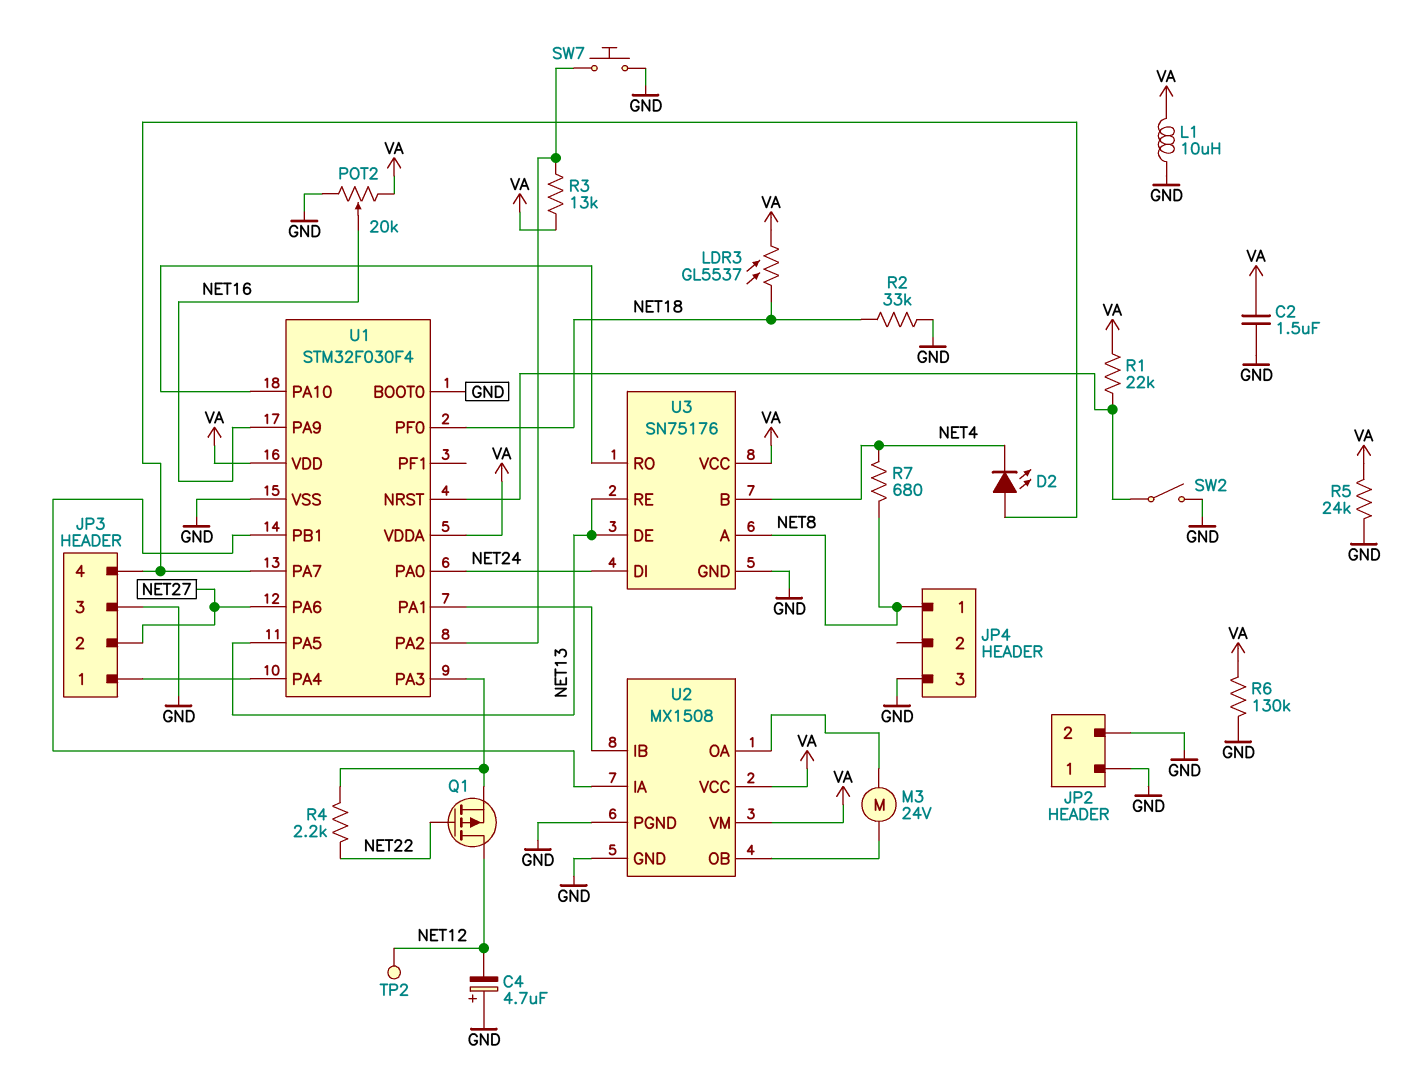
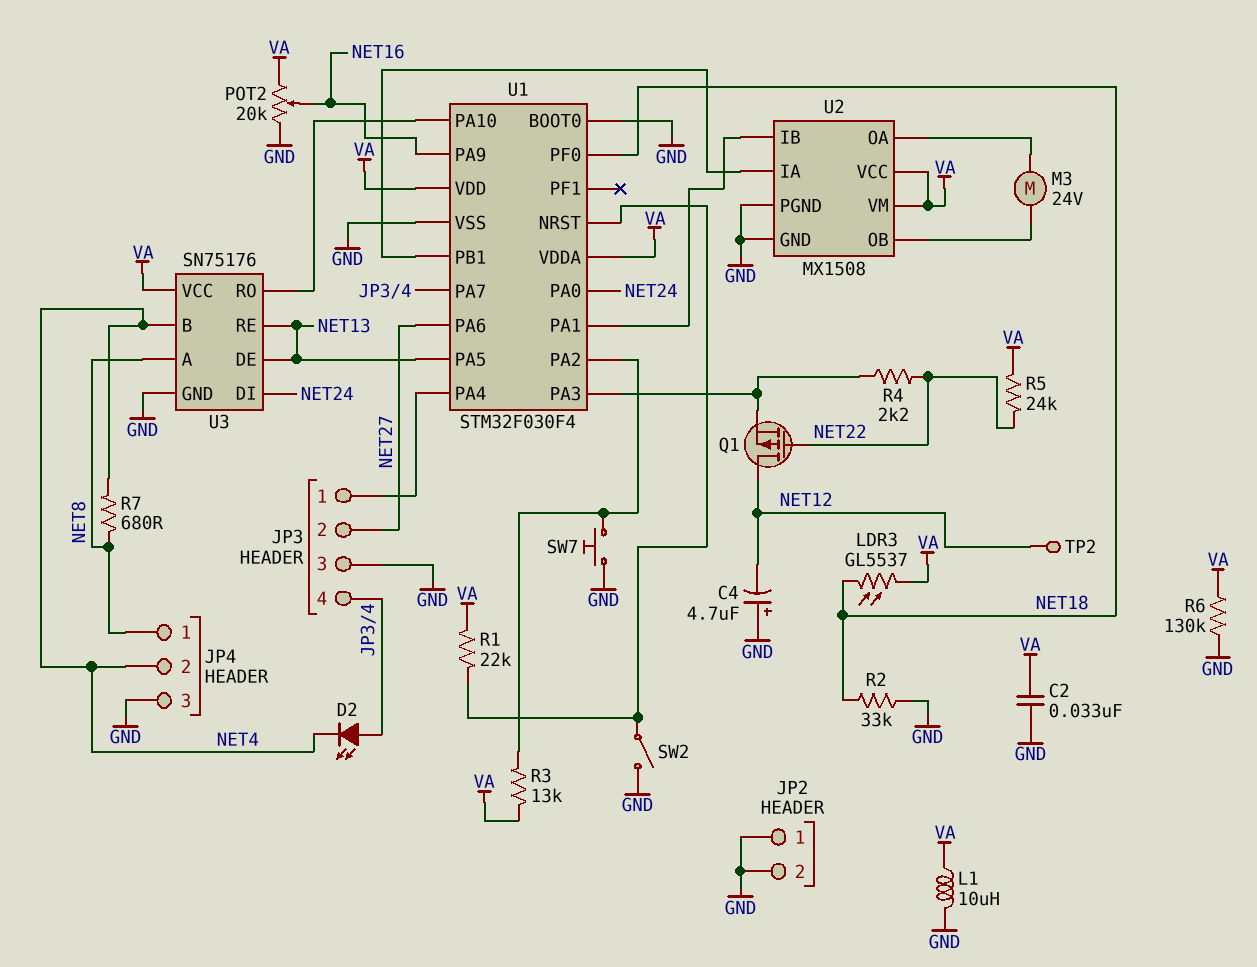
C2: 1.5uF (GND, VA) -> 33nF (GND, VA)
JP4 pin 2: none -> NET4
R5: 24k (GND, VA) -> 24k (NET22, VA)

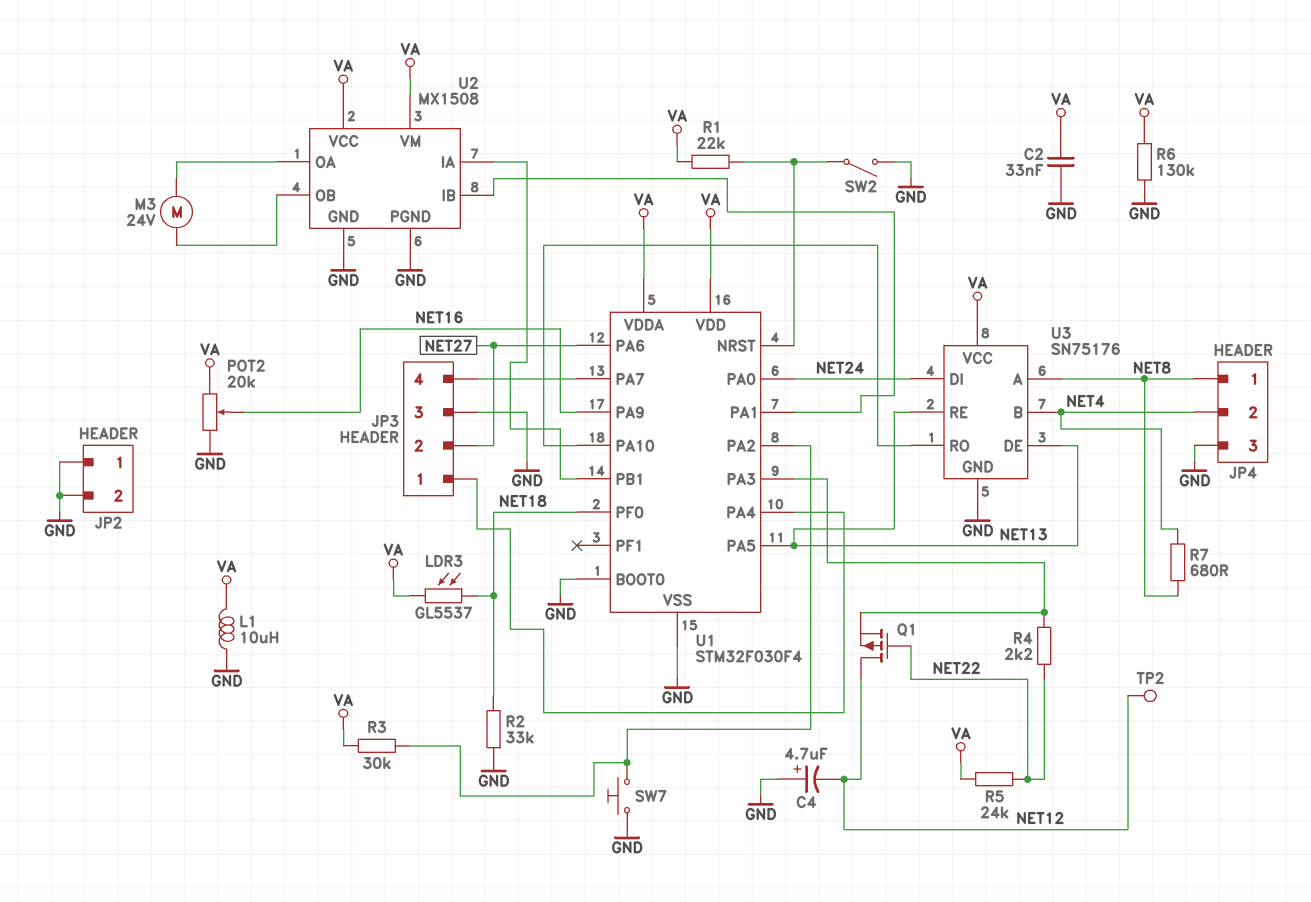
D2: LED (A JP3/4, K NET4) -> none
R3: 13k (U1/PA2, VA) -> 30k (U1/PA2, VA)

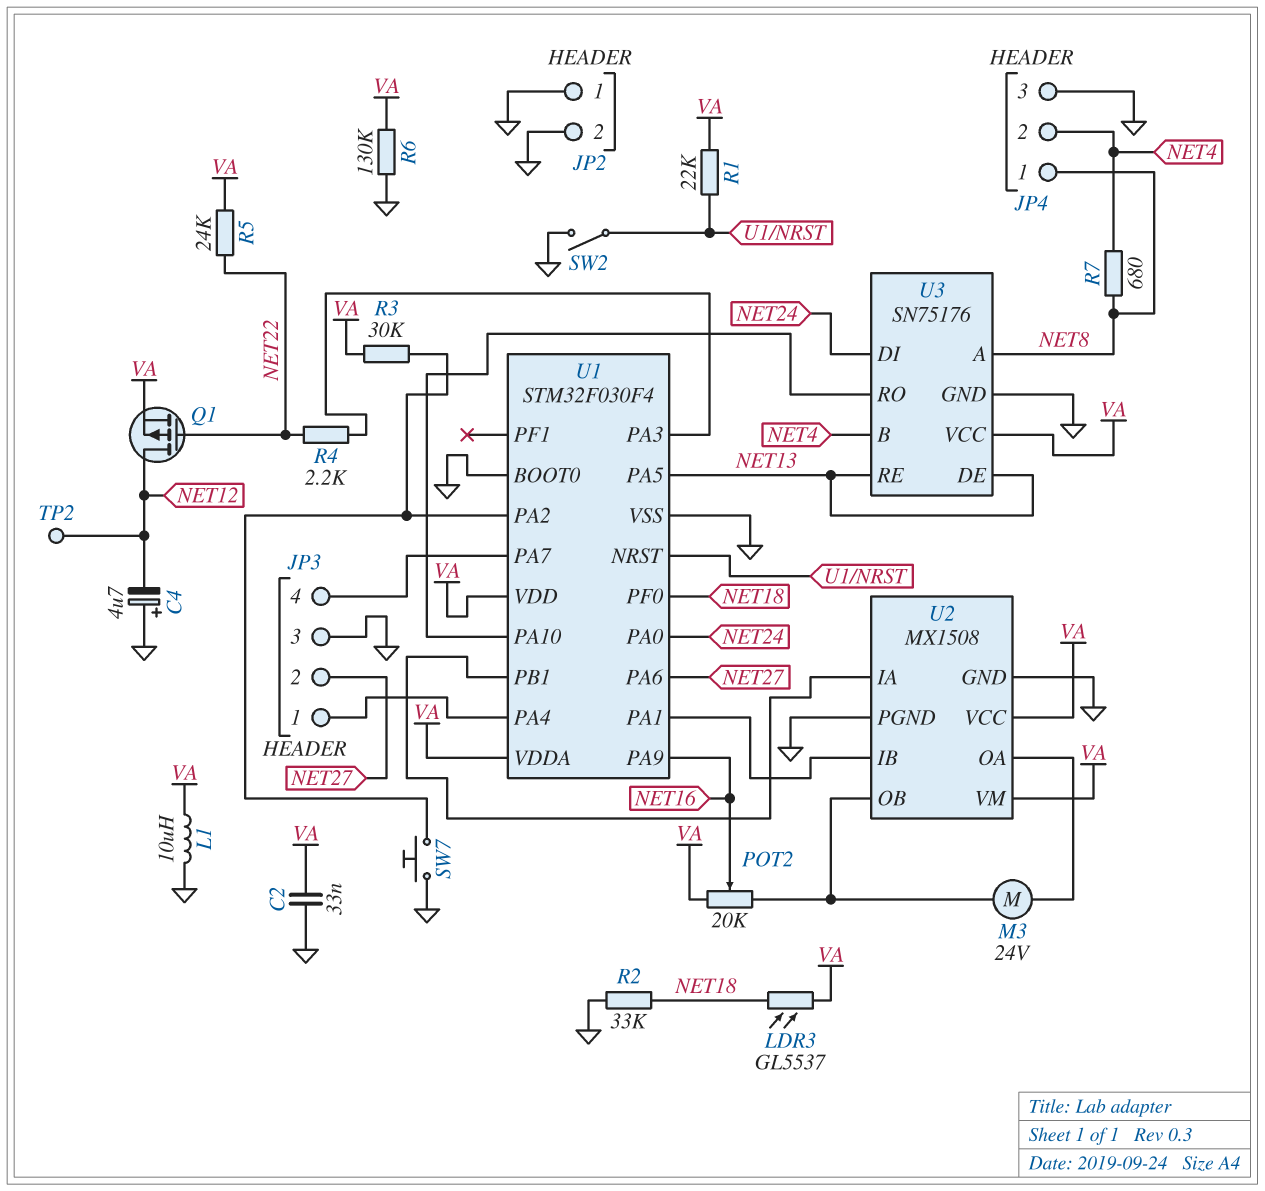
POT2: 20k (GND, VA, wiper NET16) -> 20k (U2/OB, VA, wiper NET16)
Q1: PMOS (G NET22, D NET12, S U1/PA3) -> PMOS (G NET22, D NET12, S VA)

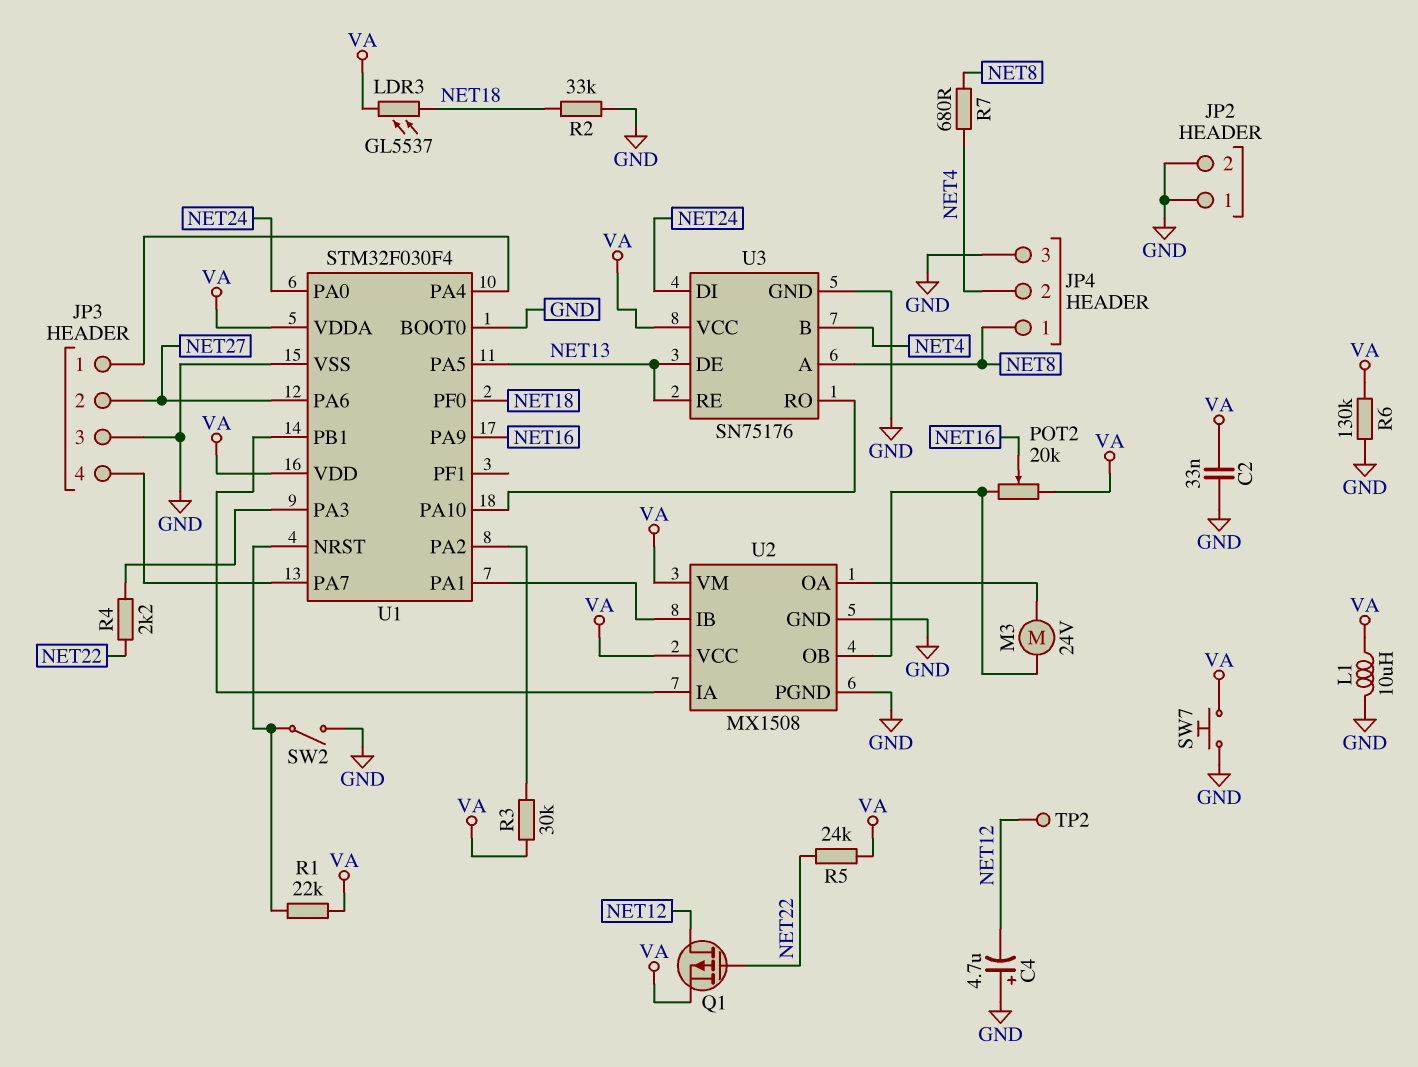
SW7: button (GND, U1/PA2) -> button (GND, VA)

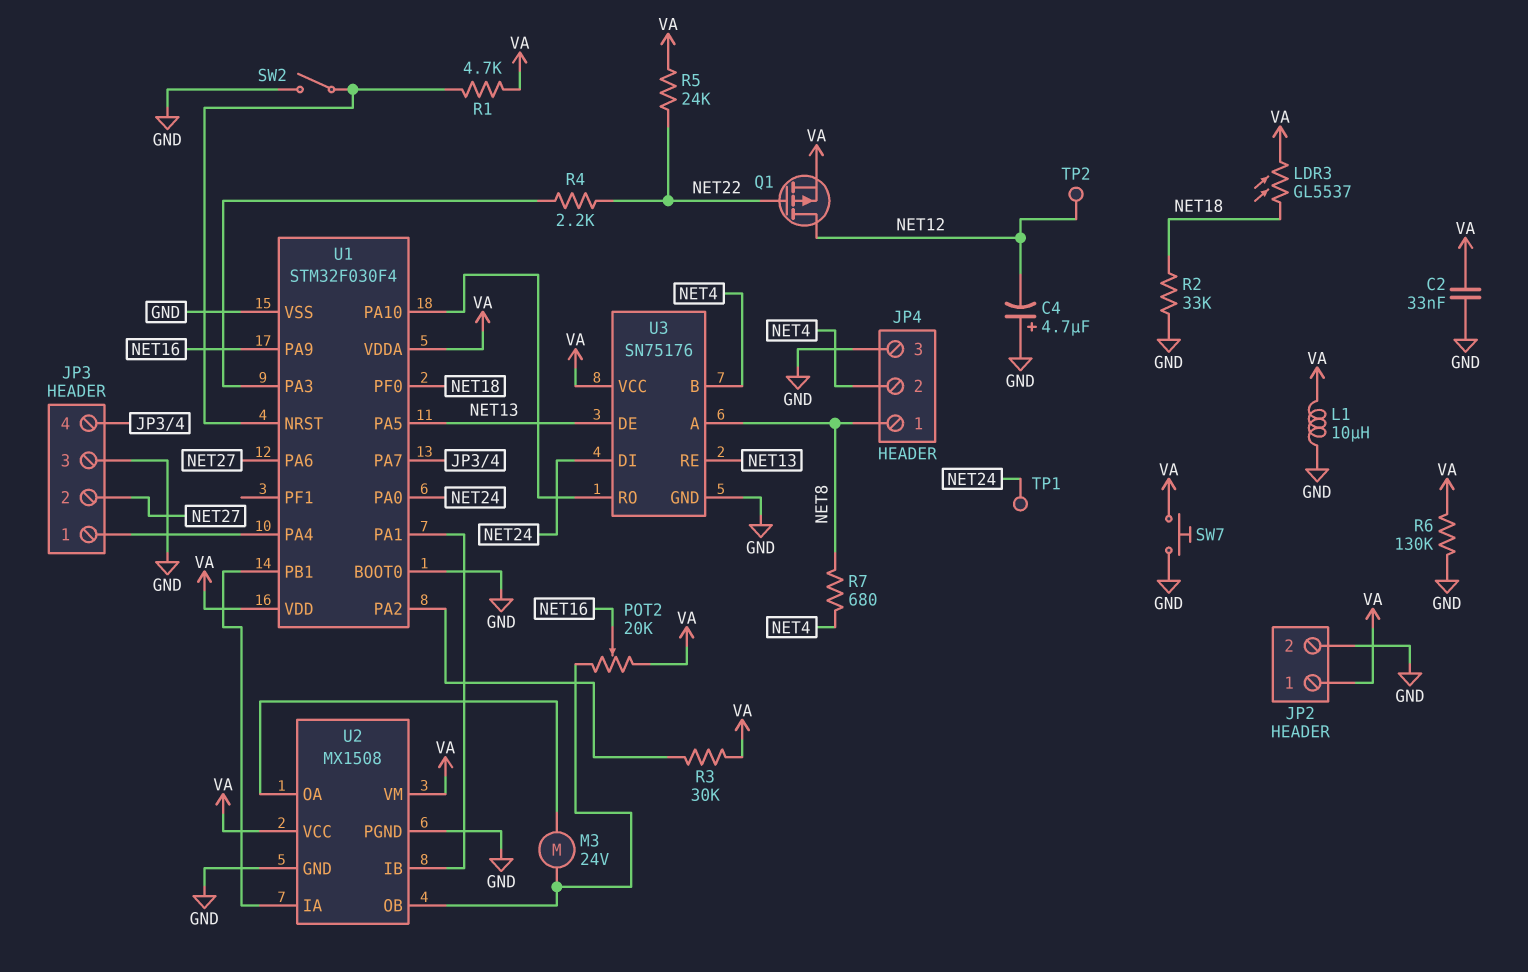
JP2 pin 1: GND -> VA
R1: 22k (U1/NRST, VA) -> 4.7k (U1/NRST, VA)
TP1: none -> test point (NET24)

